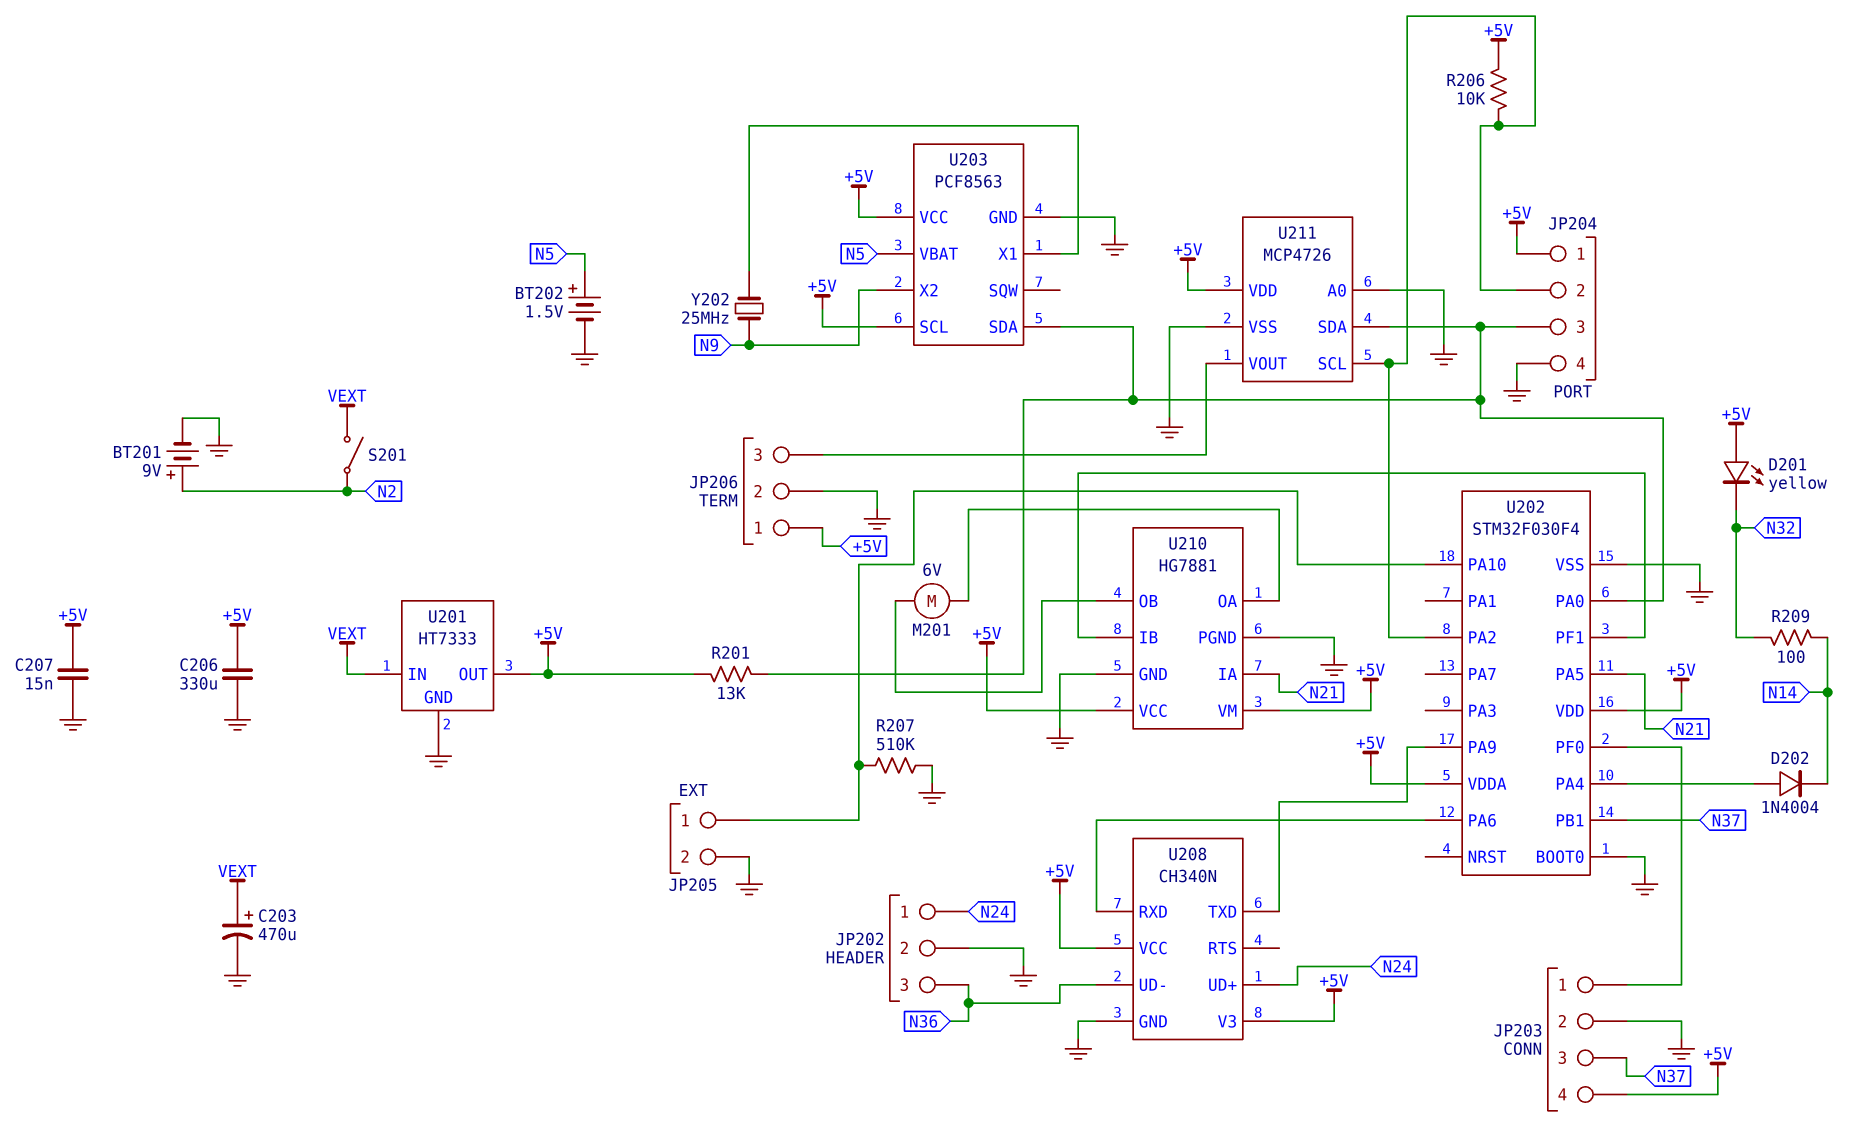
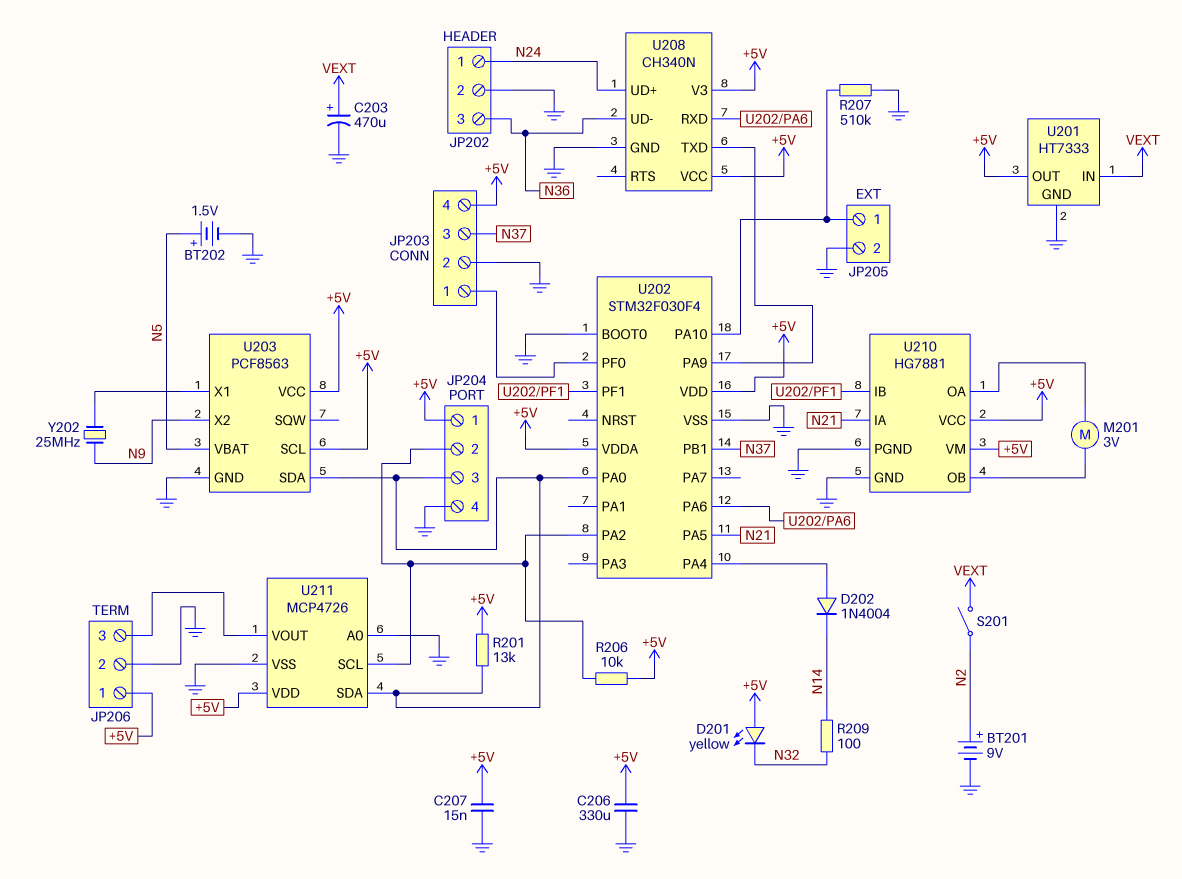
M201: motor 6V (U210/OA, U210/OB) -> motor 3V (U210/OA, U210/OB)

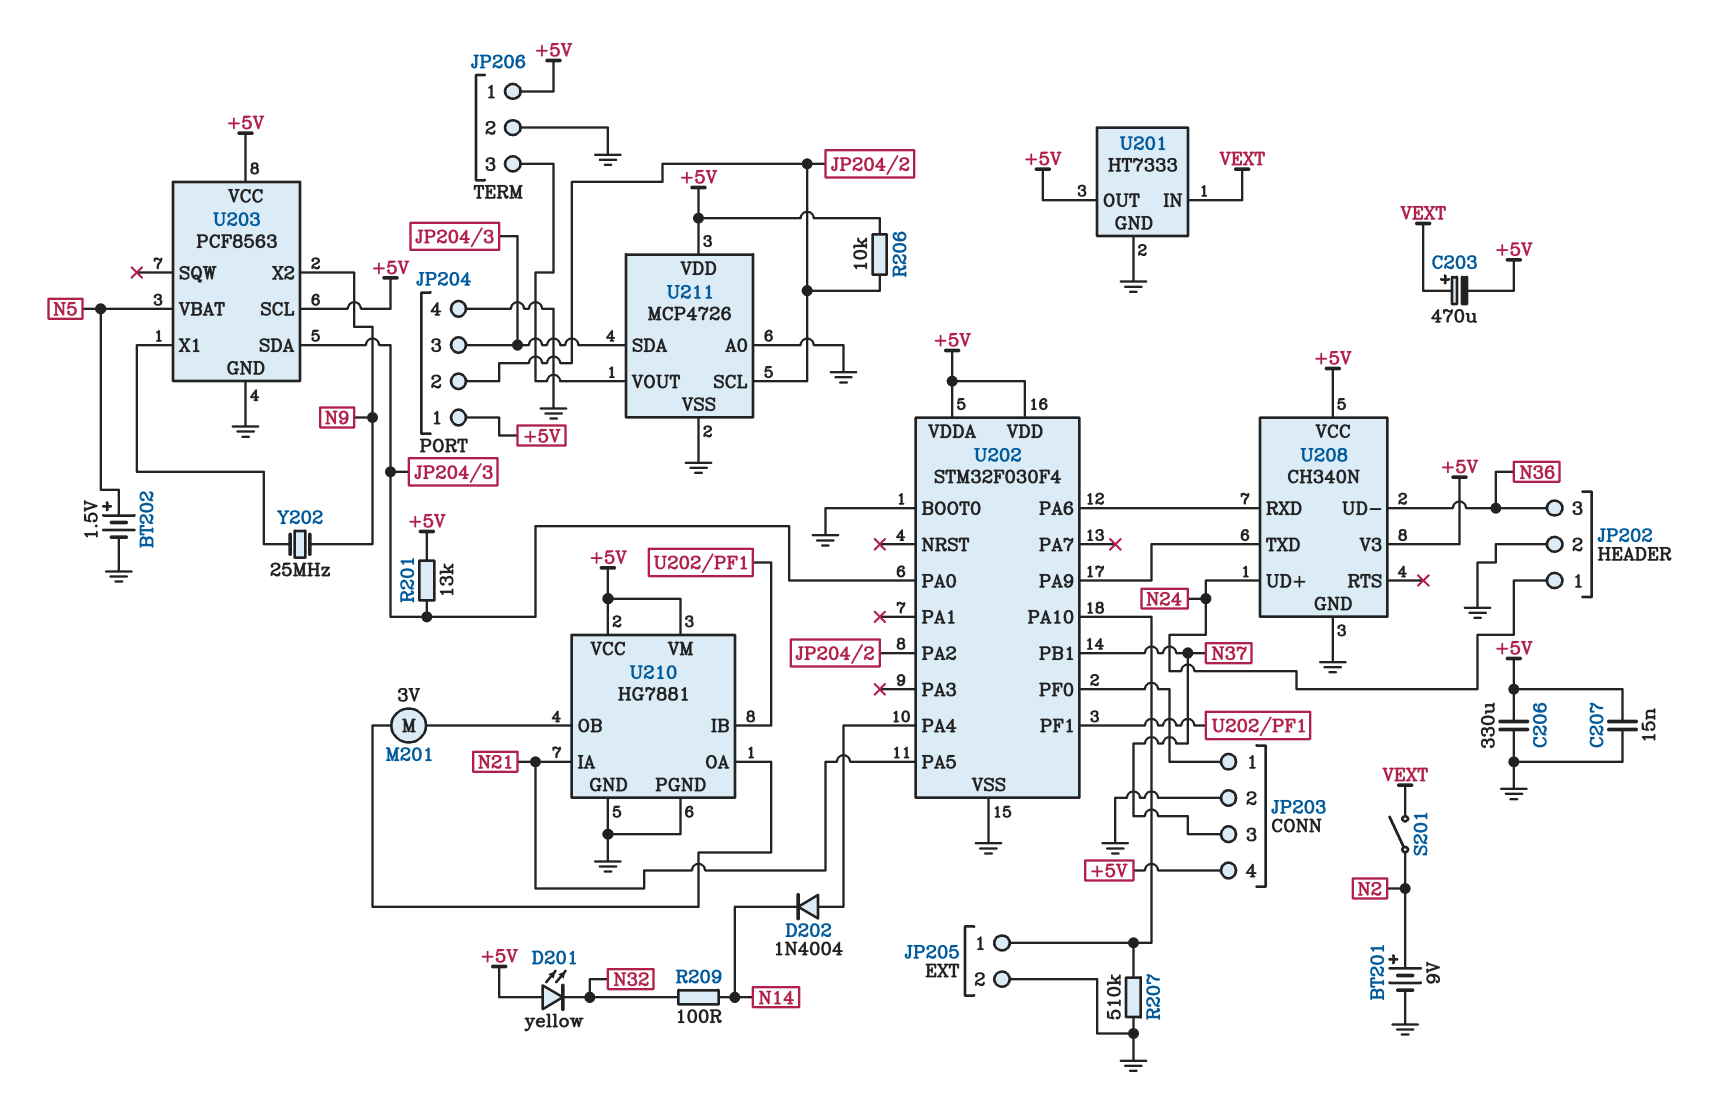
C203: 470uF (plus VEXT, minus GND) -> 470uF (plus VEXT, minus +5V)

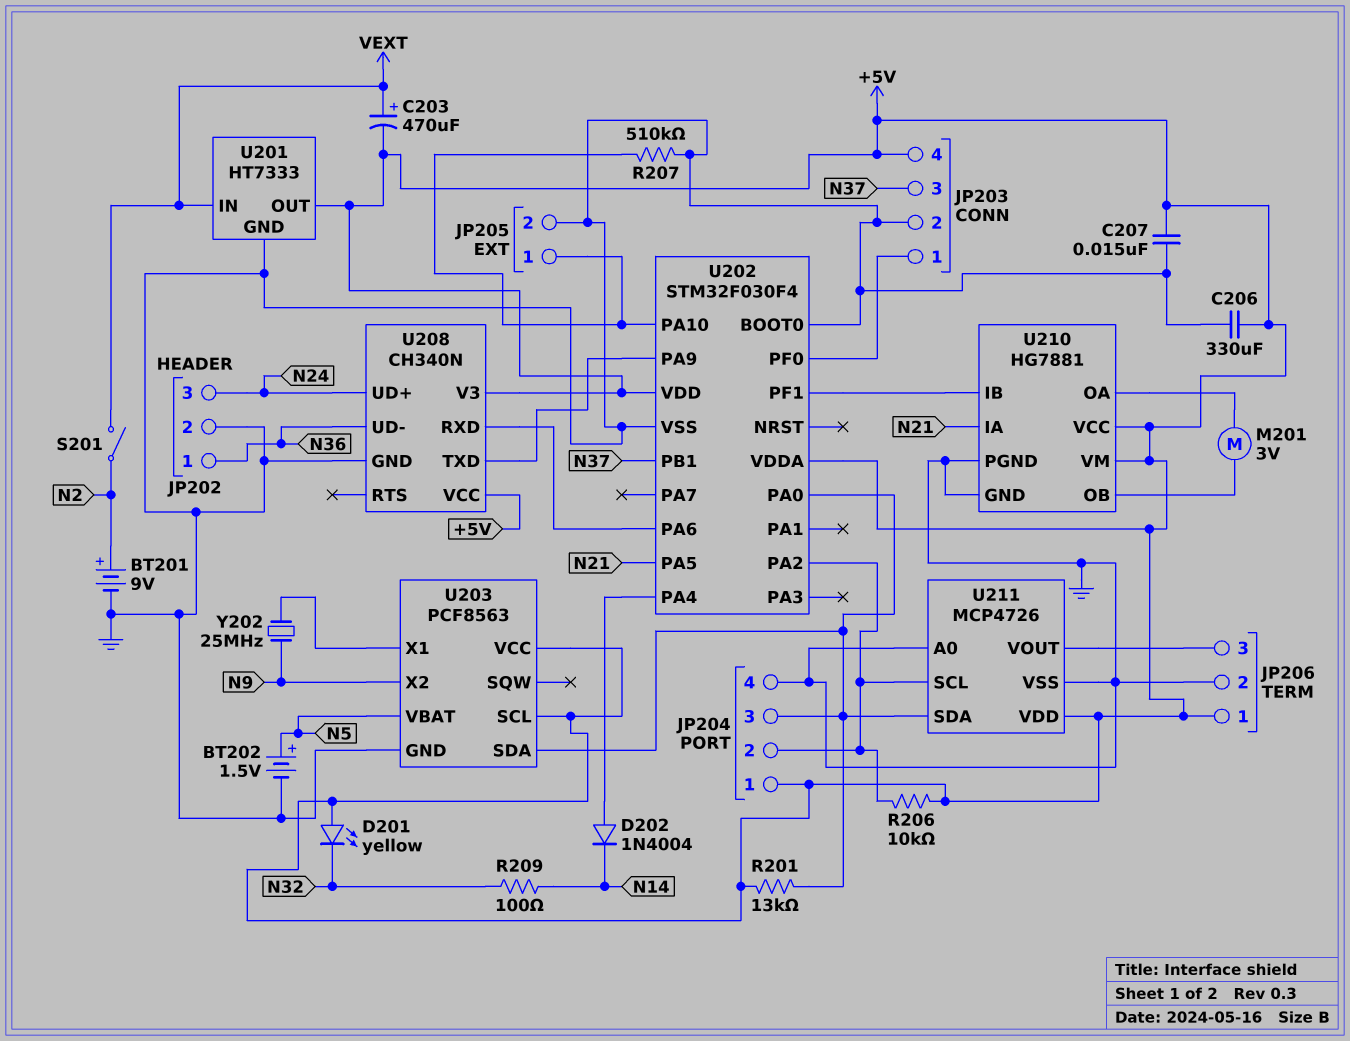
JP202 pin 1: N24 -> N36
JP202 pin 3: N36 -> N24

